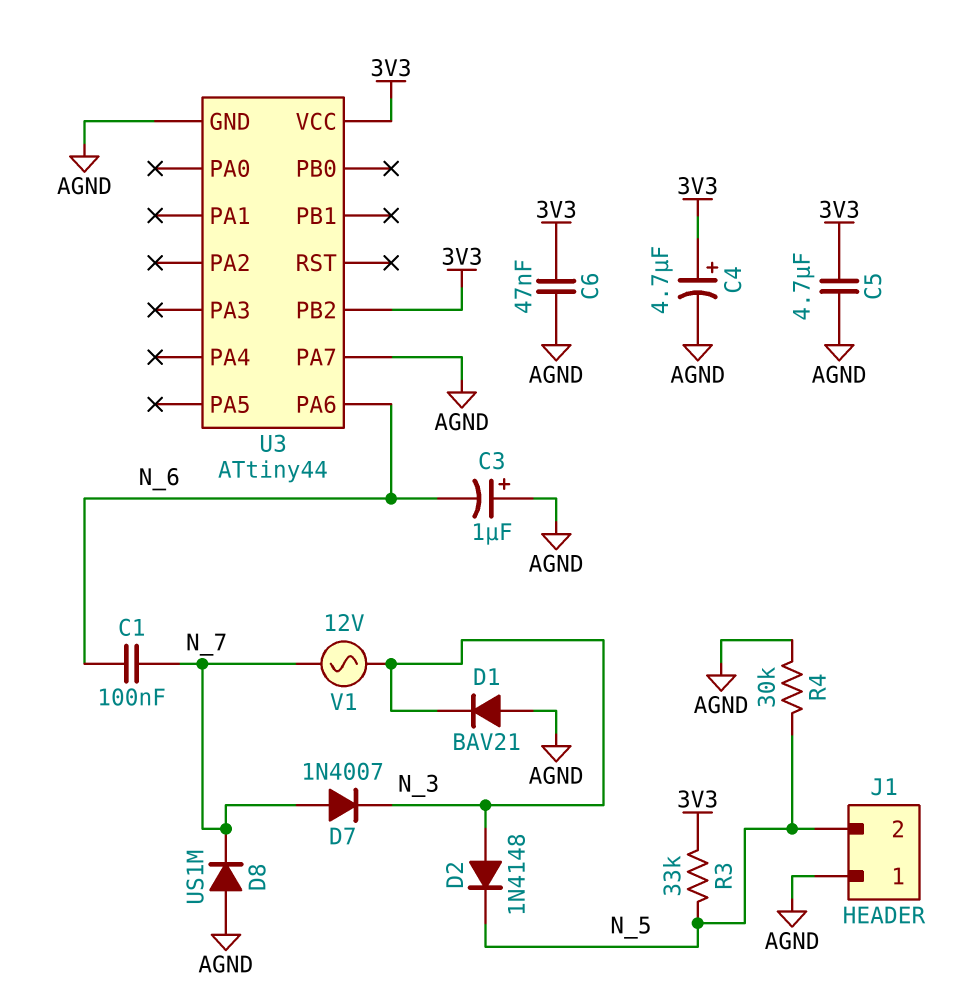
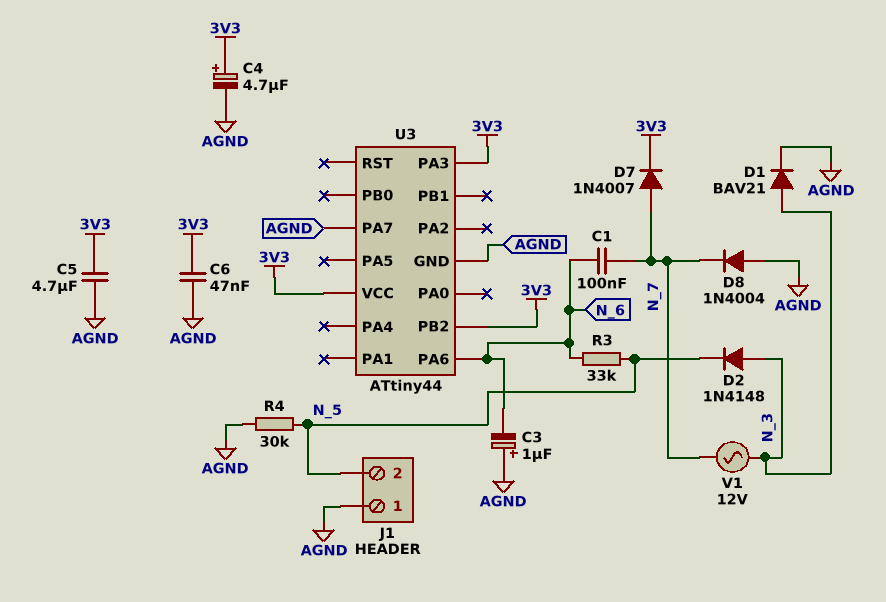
D1: diode BAV21 (A AGND, K N_3) -> diode BAV21 (A N_3, K AGND)
D7: diode 1N4007 (A N_7, K N_3) -> diode 1N4007 (A N_7, K 3V3)
D8: diode US1M (A AGND, K N_7) -> diode 1N4004 (A AGND, K N_7)
R3: 33k (3V3, N_5) -> 33k (N_5, N_6)
U3 pin PA3: none -> 3V3

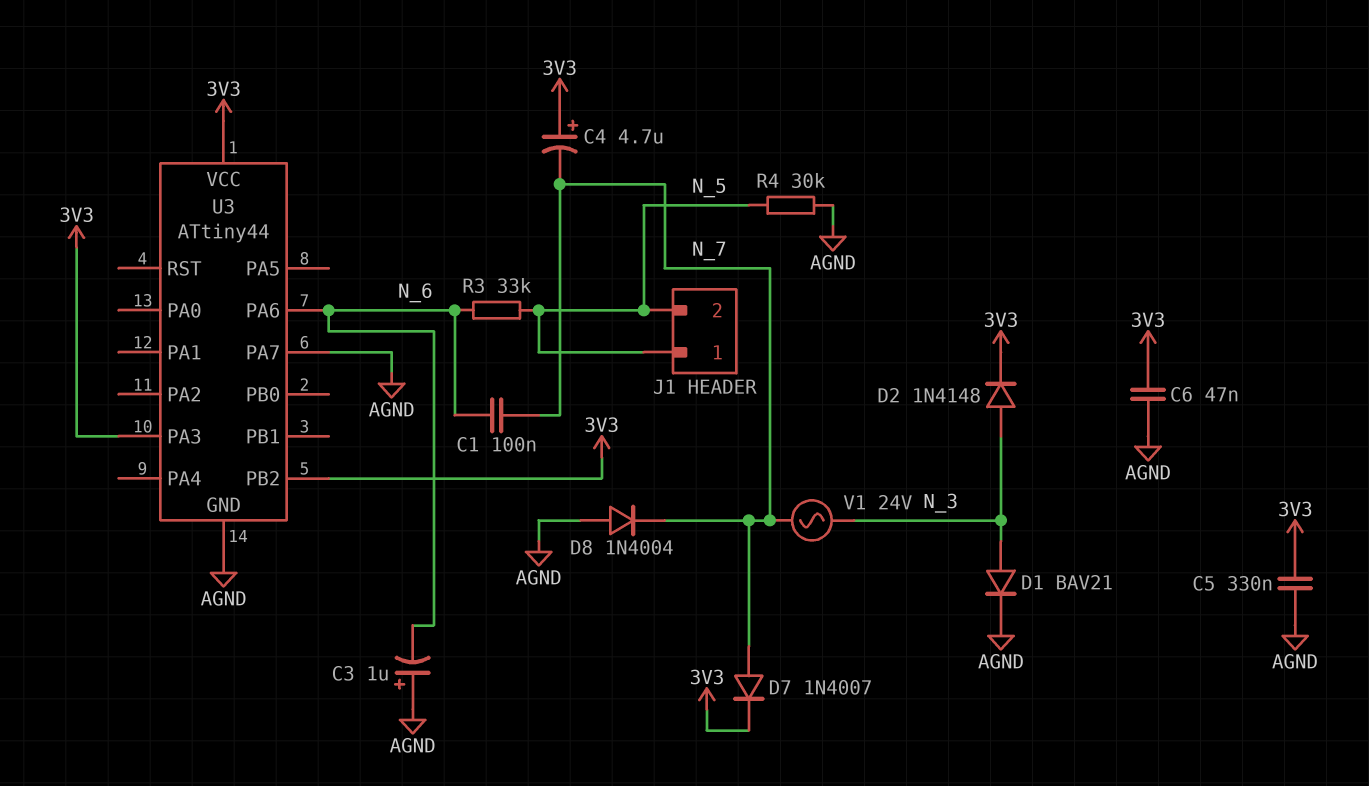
C4: 4.7uF (plus 3V3, minus AGND) -> 4.7uF (plus 3V3, minus N_7)
C5: 4.7uF (3V3, AGND) -> 330nF (3V3, AGND)
D2: diode 1N4148 (A N_3, K N_5) -> diode 1N4148 (A N_3, K 3V3)
J1 pin 1: AGND -> N_5
V1: AC 12V (N_3, N_7) -> AC 24V (N_3, N_7)

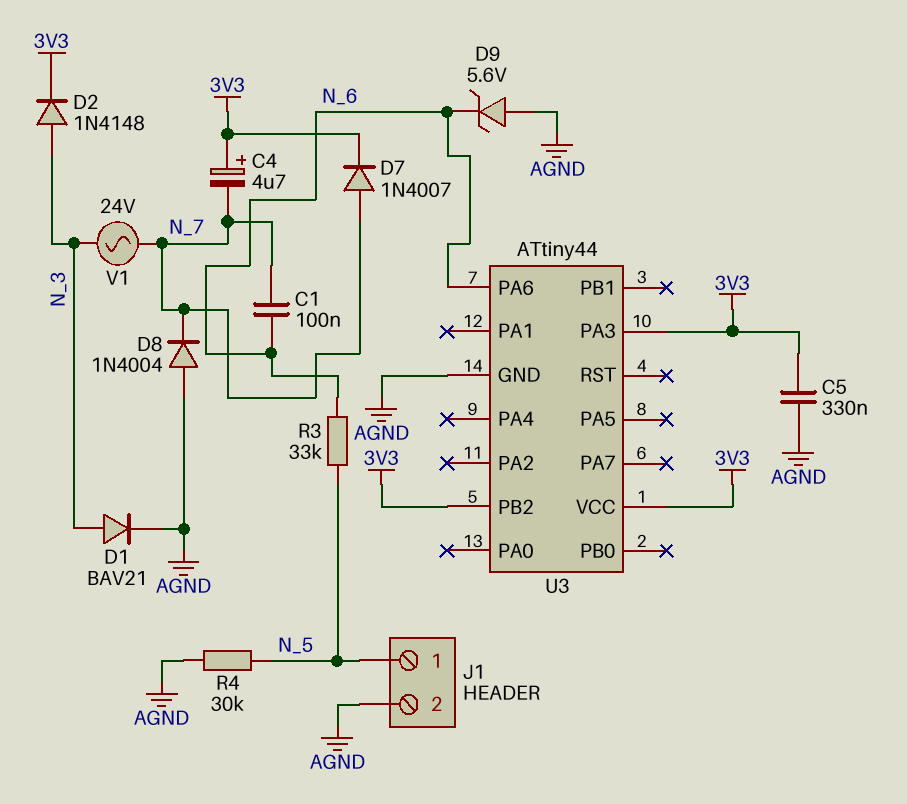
C3: 1uF (plus AGND, minus N_6) -> none
C6: 47nF (3V3, AGND) -> none
D9: none -> zener 5.6V (A AGND, K N_6)
J1 pin 2: N_5 -> AGND
U3 pin PA7: AGND -> none

